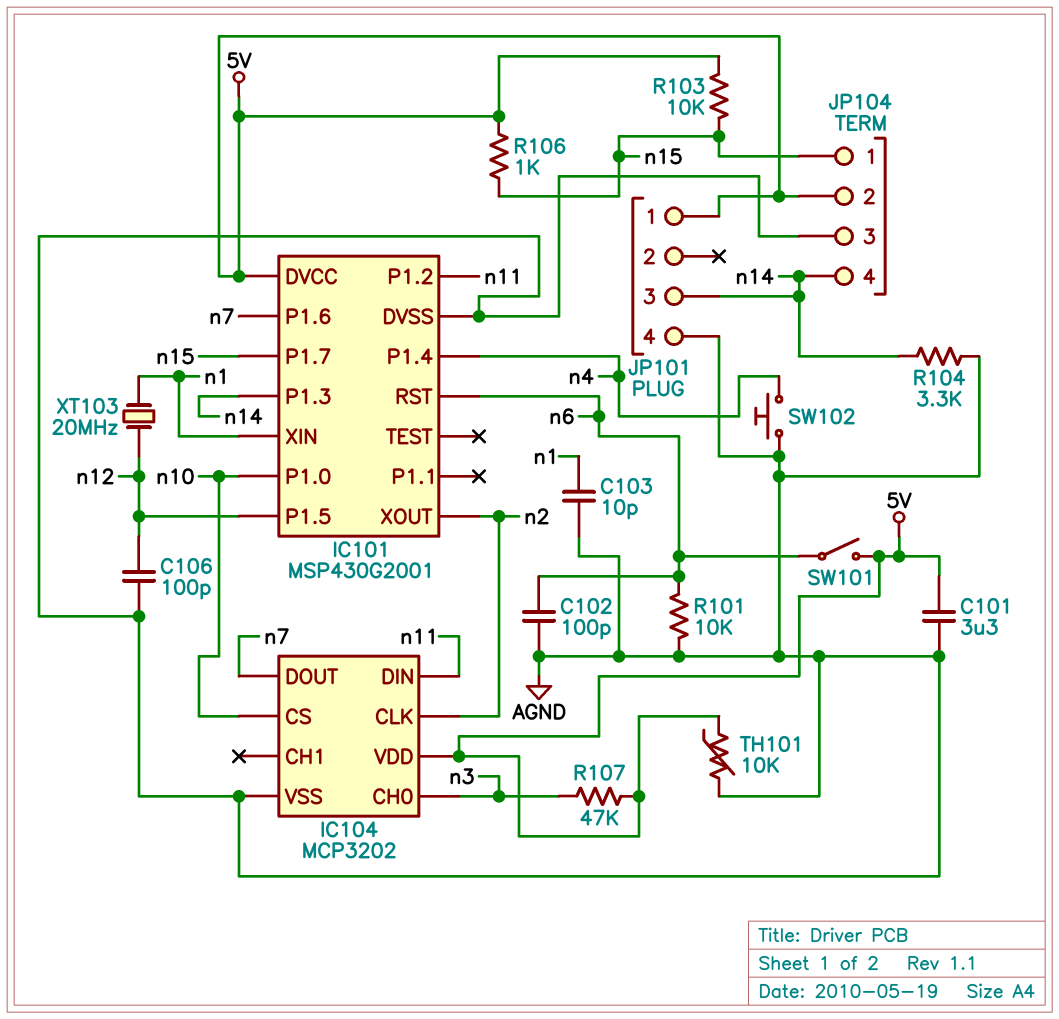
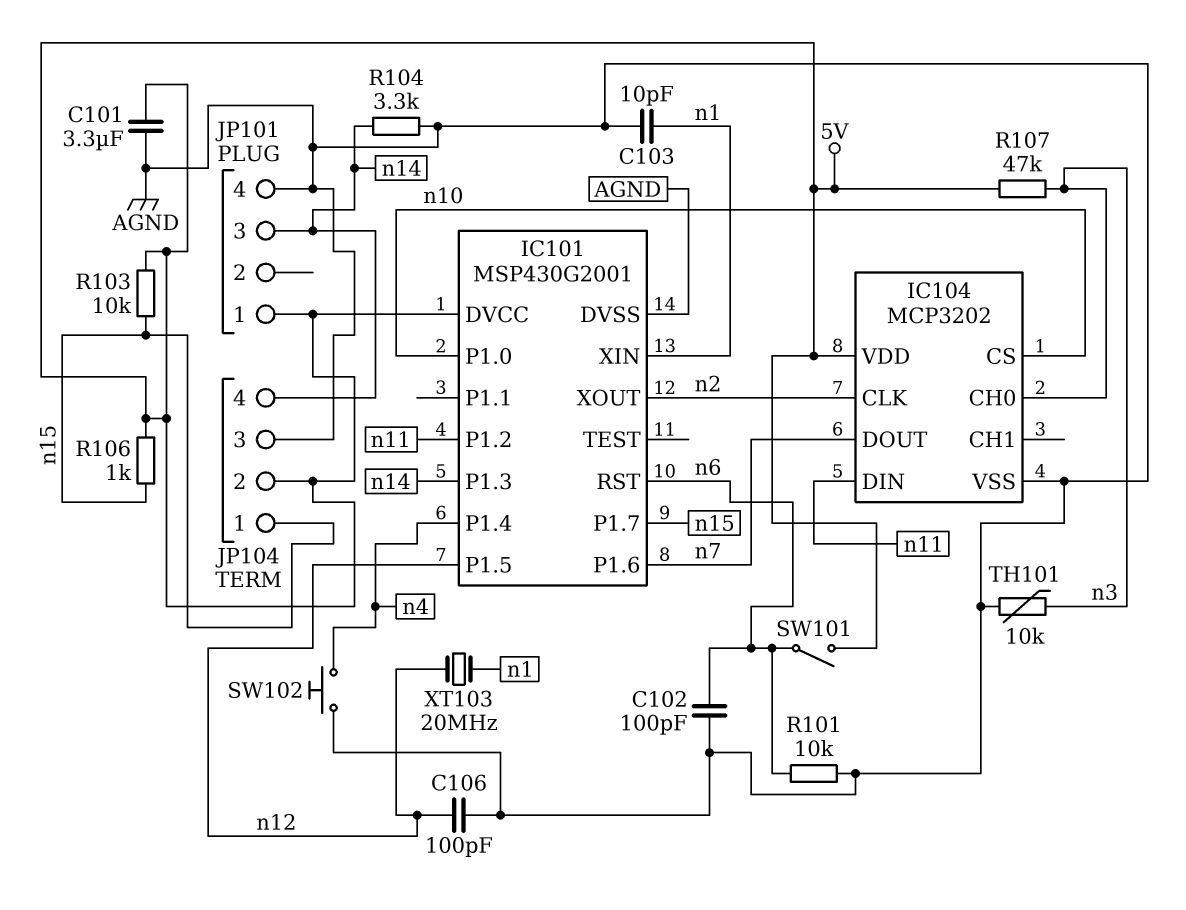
TH101: 10k (5V, AGND) -> 10k (AGND, n3)

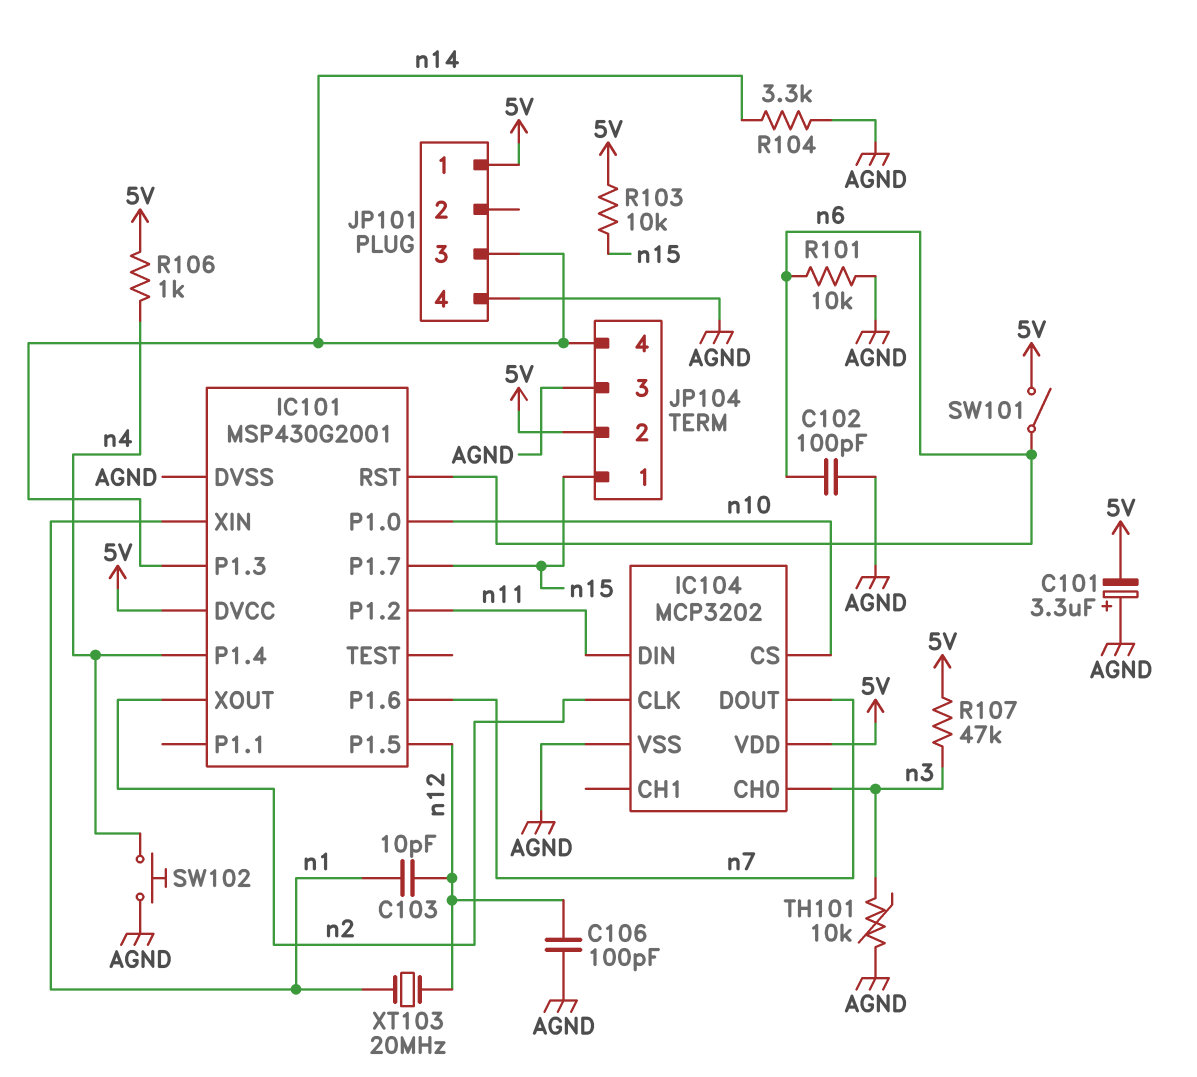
C101: 3.3uF (5V, AGND) -> 3.3uF (plus AGND, minus 5V)
C103: 10pF (AGND, n1) -> 10pF (n1, n12)
R106: 1k (5V, n15) -> 1k (5V, n4)

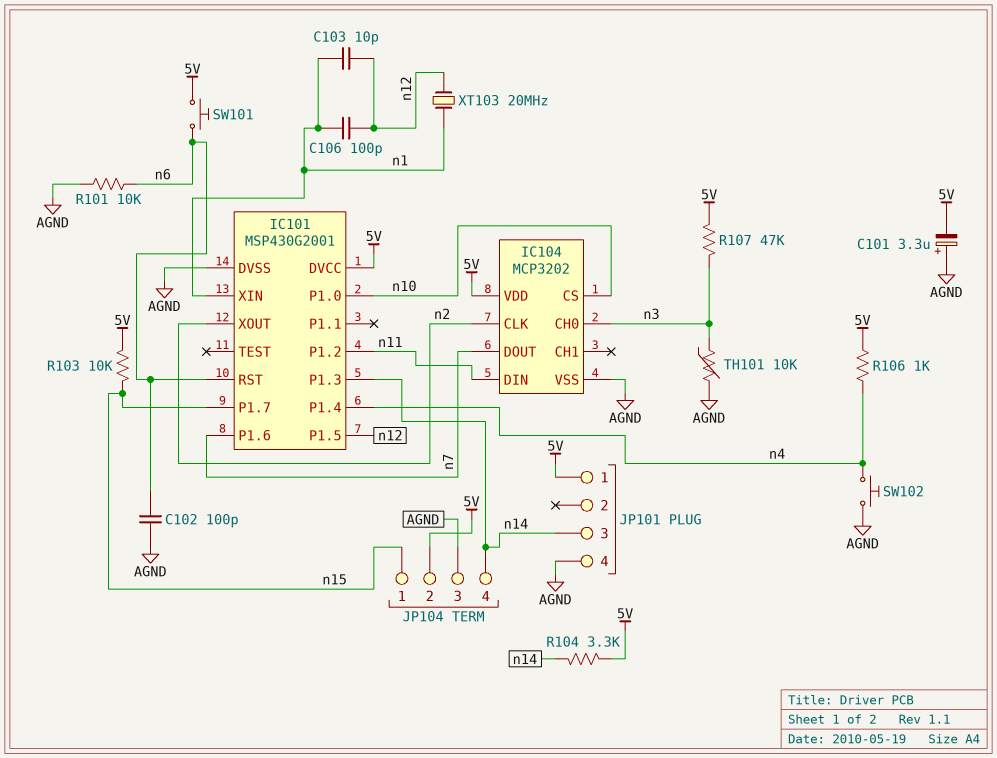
C106: 100pF (AGND, n12) -> 100pF (n1, n12)
R104: 3.3k (AGND, n14) -> 3.3k (5V, n14)
SW101: switch (5V, n6) -> button (5V, n6)

